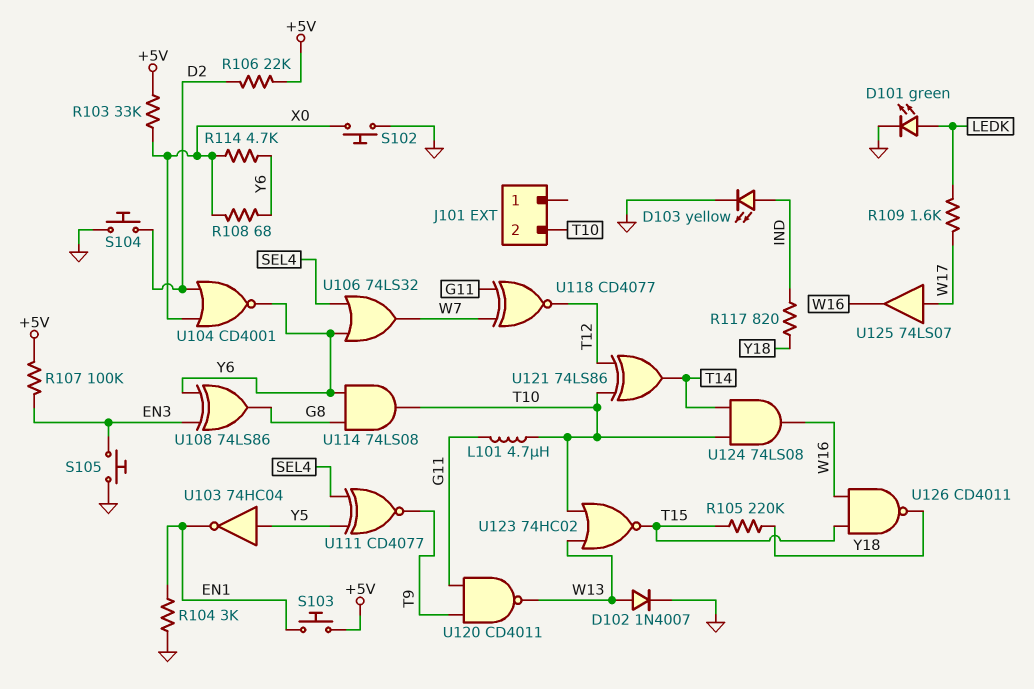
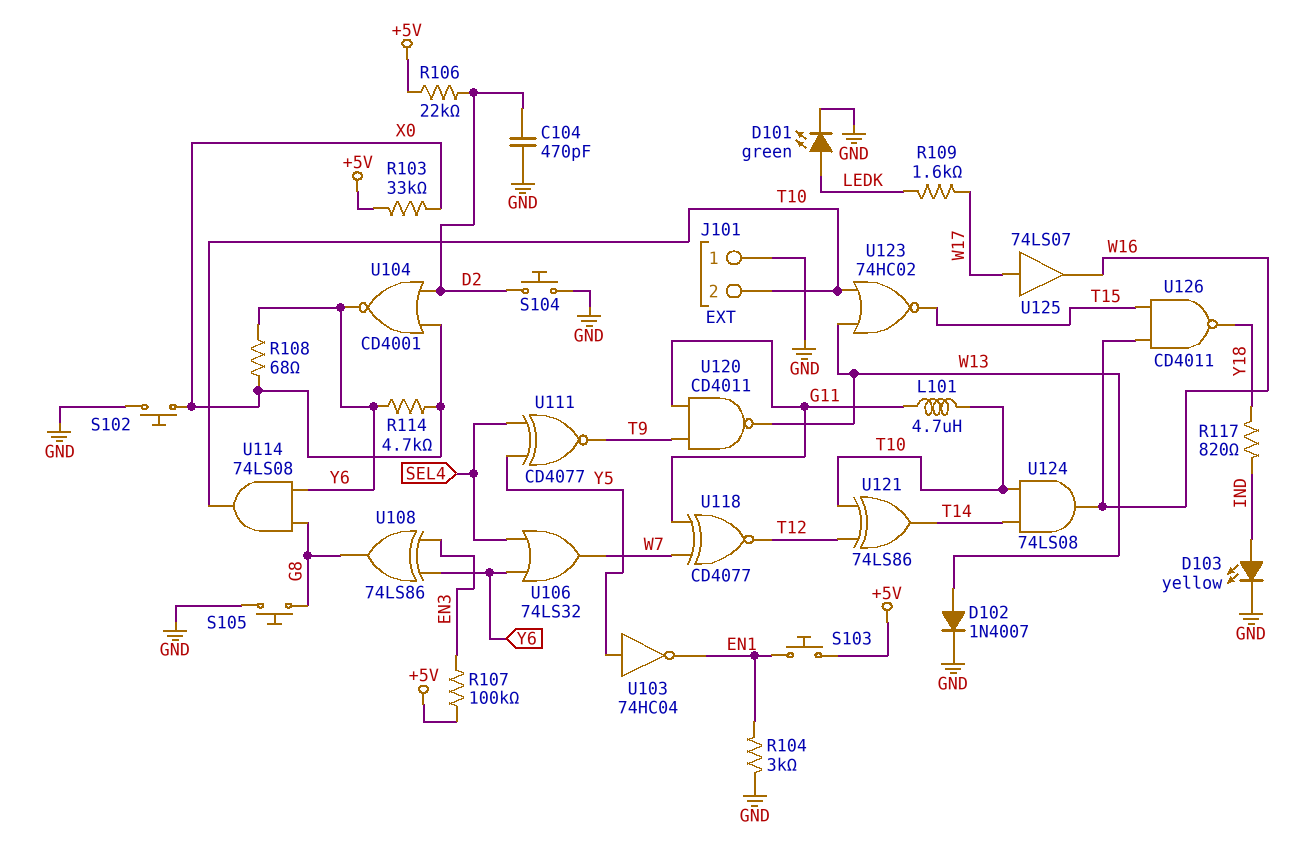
C104: none -> 470pF (D2, GND)
J101 pin 1: none -> GND
R105: 220k (T15, Y18) -> none
S105: button (EN3, GND) -> button (G8, GND)

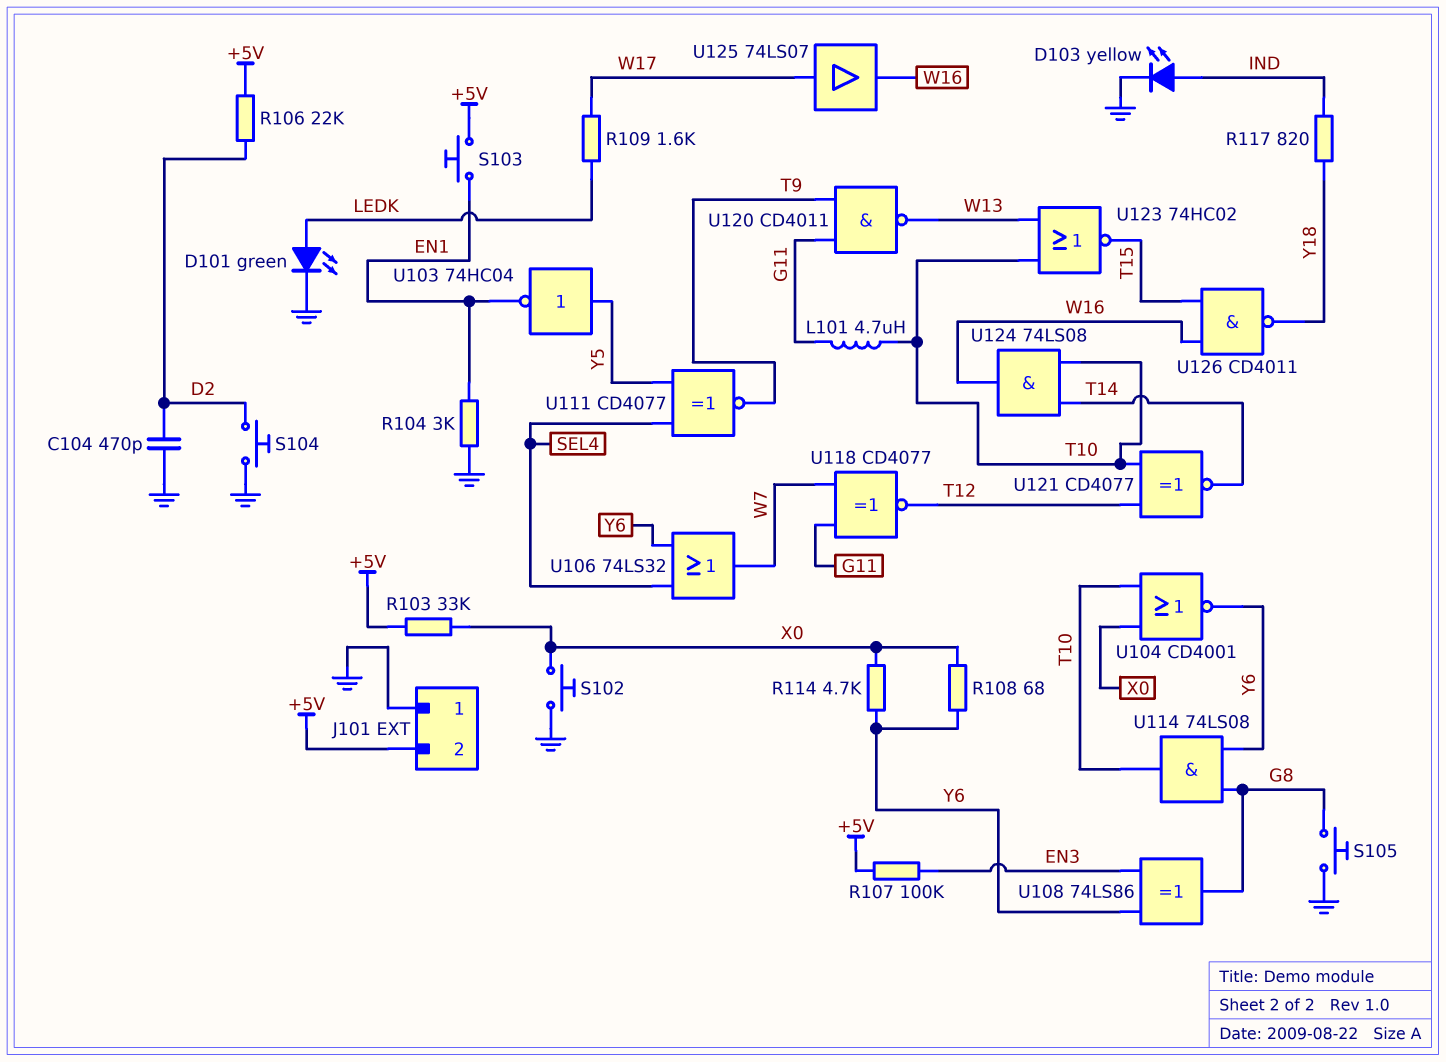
D102: diode 1N4007 (A W13, K GND) -> none
J101 pin 2: T10 -> +5V
U104: NOR CD4001 (in D2, in X0, out Y6) -> NOR CD4001 (in T10, in X0, out Y6)
U121: XOR 74LS86 (in T10, in T12, out T14) -> XNOR CD4077 (in T10, in T12, out T14)

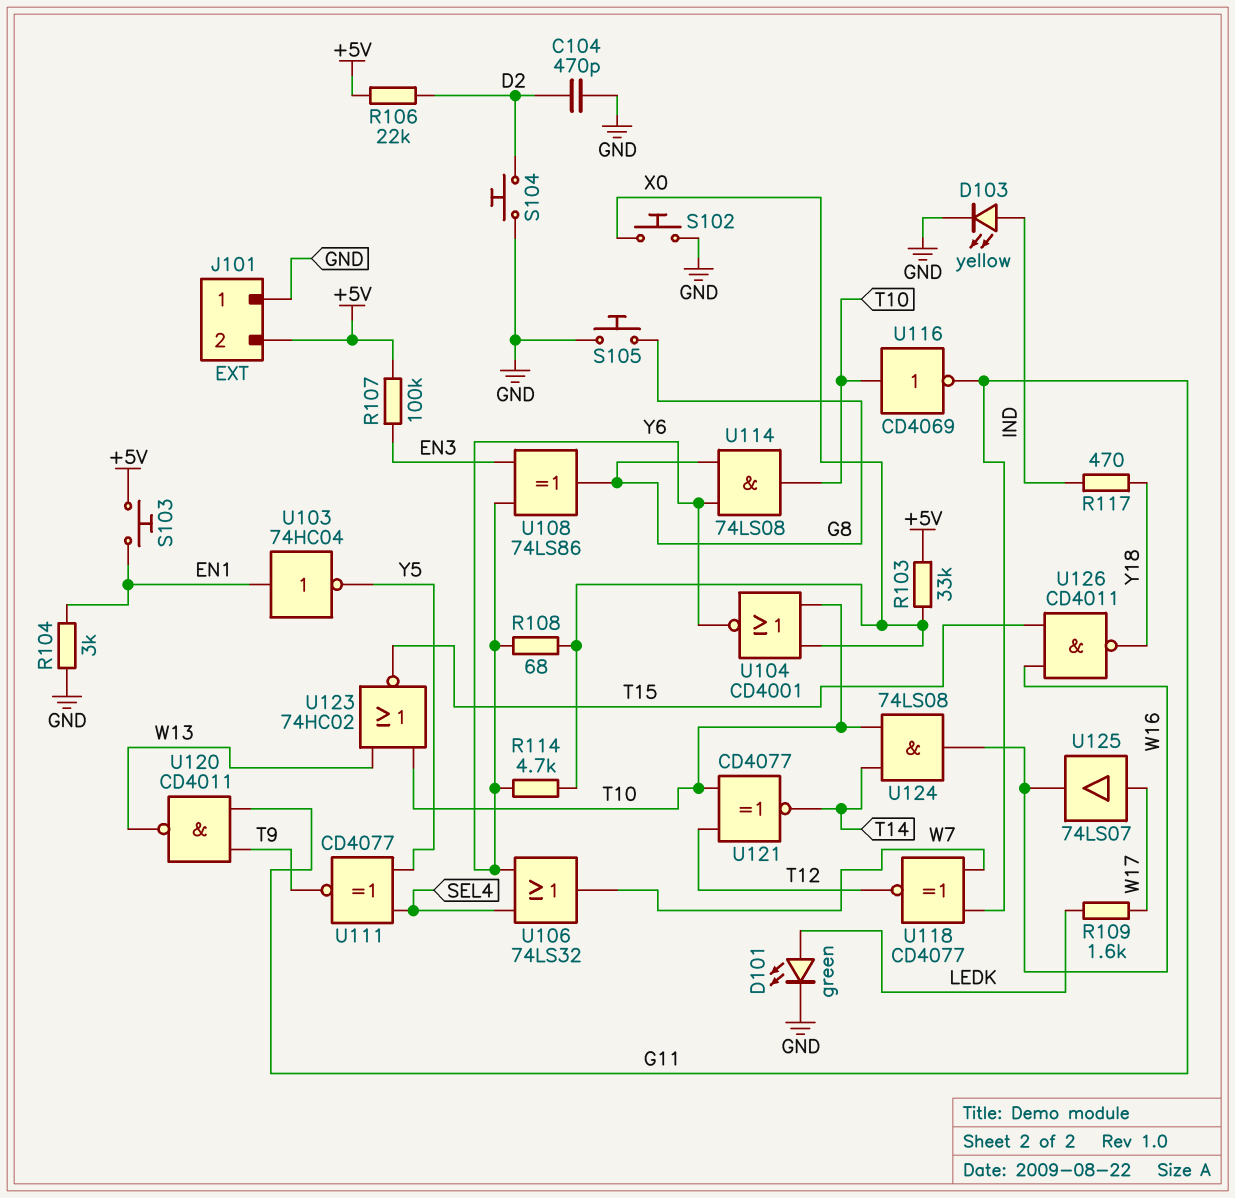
L101: 4.7uH (G11, T10) -> none
R117: 820 (IND, Y18) -> 470 (IND, Y18)
U103: NOT 74HC04 (in Y5, out EN1) -> NOT 74HC04 (in EN1, out Y5)
U116: none -> NOT CD4069 (in T10, out G11)

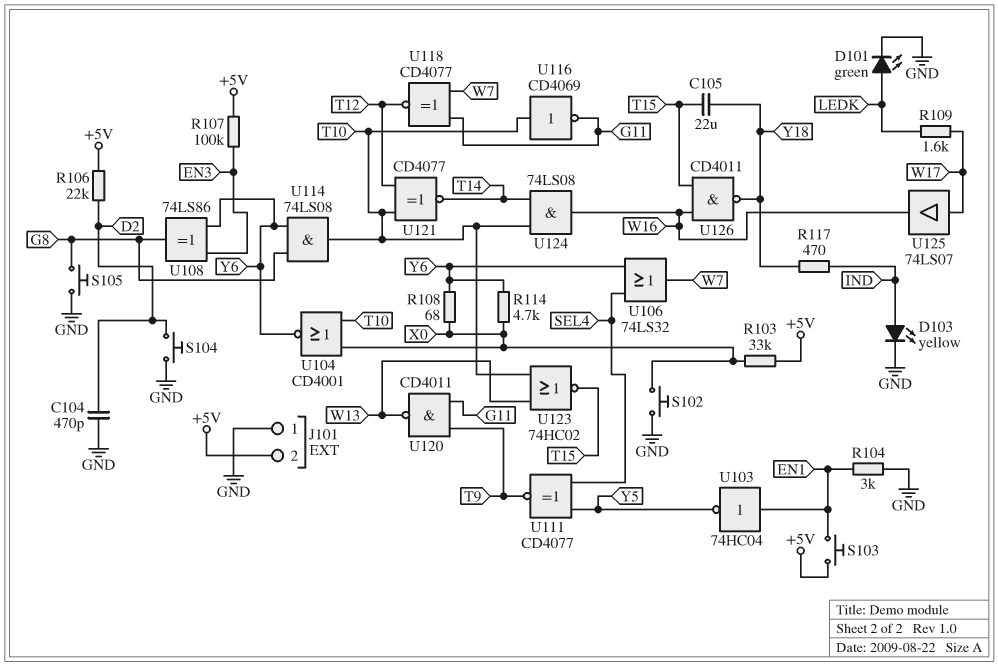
C105: none -> 22uF (T15, Y18)

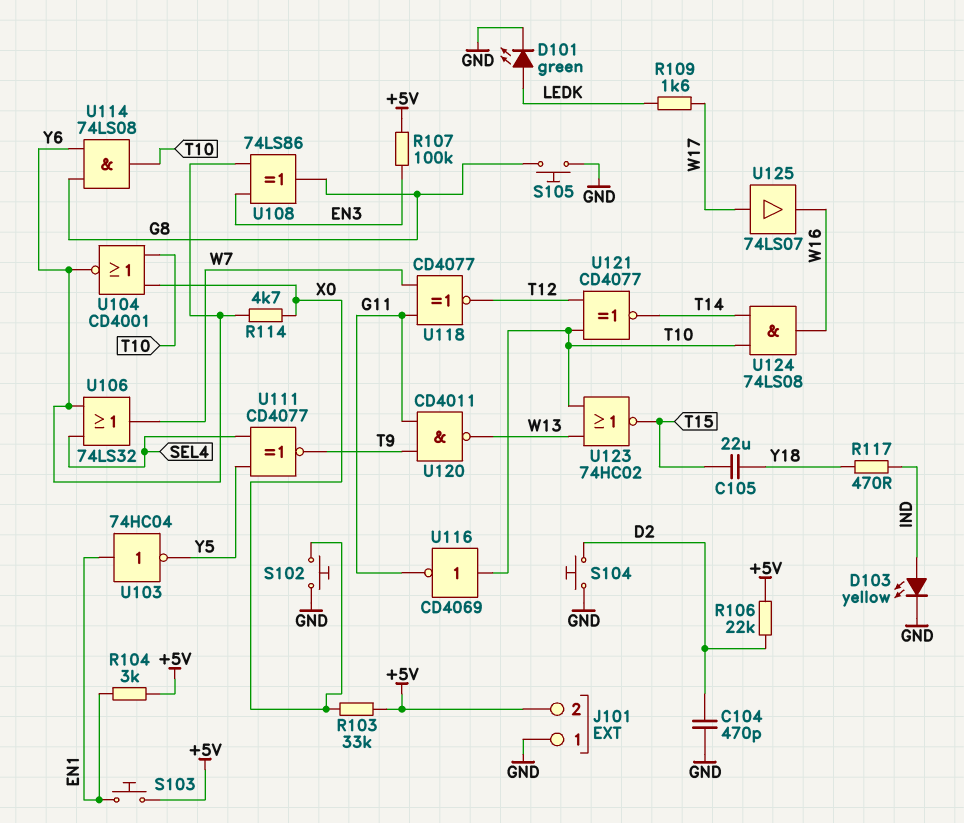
R104: 3k (EN1, GND) -> 3k (+5V, EN1)
R108: 68 (X0, Y6) -> none
U126: NAND CD4011 (in T15, in W16, out Y18) -> none

